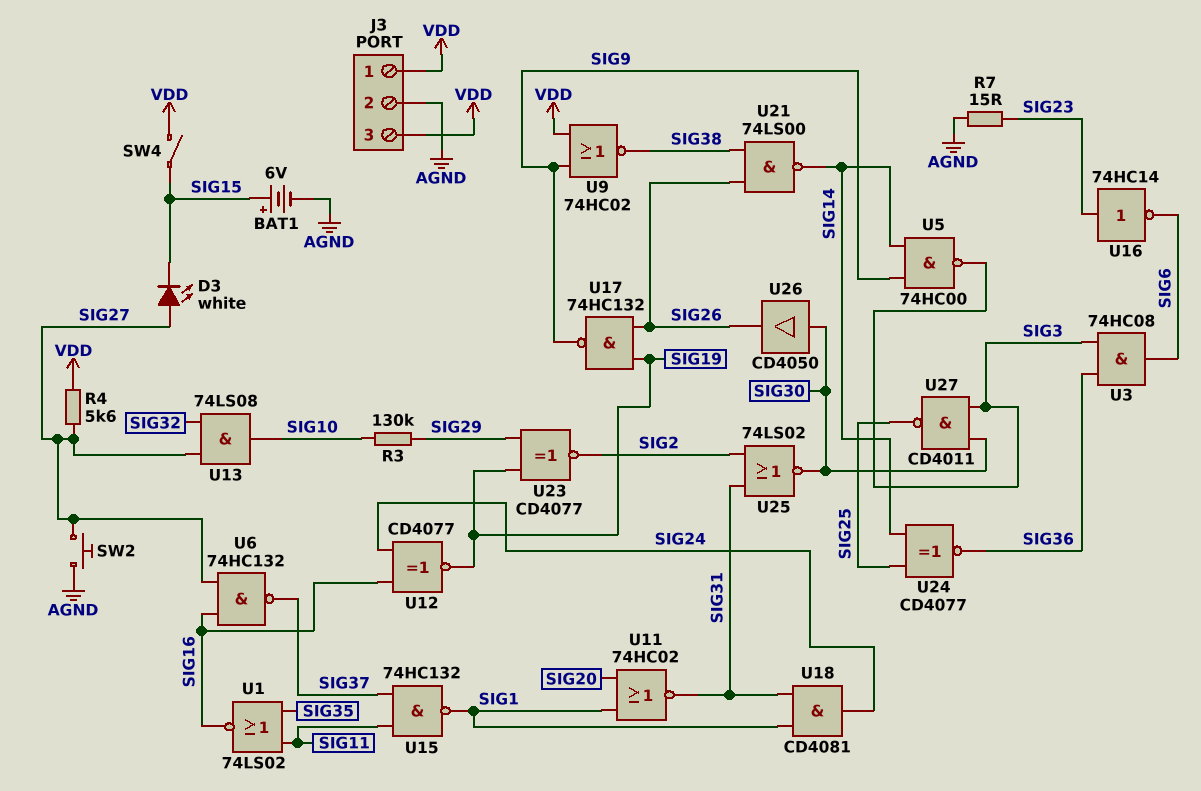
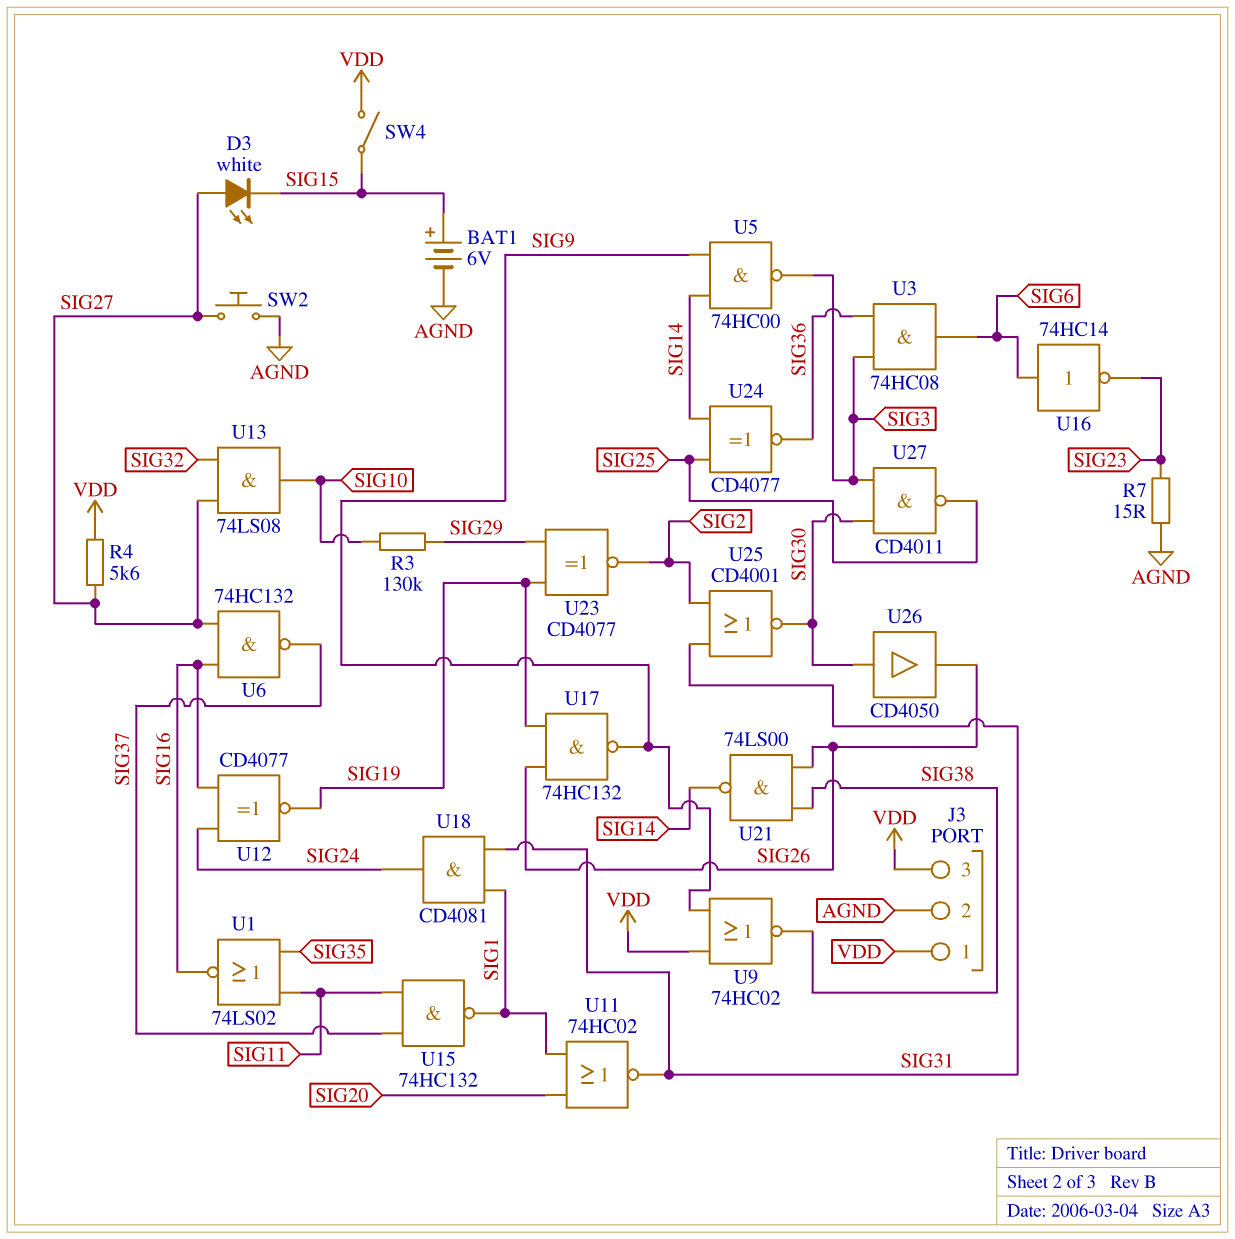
U16: NOT 74HC14 (in SIG23, out SIG6) -> NOT 74HC14 (in SIG6, out SIG23)
U25: NOR 74LS02 (in SIG2, in SIG31, out SIG30) -> NOR CD4001 (in SIG2, in SIG31, out SIG30)

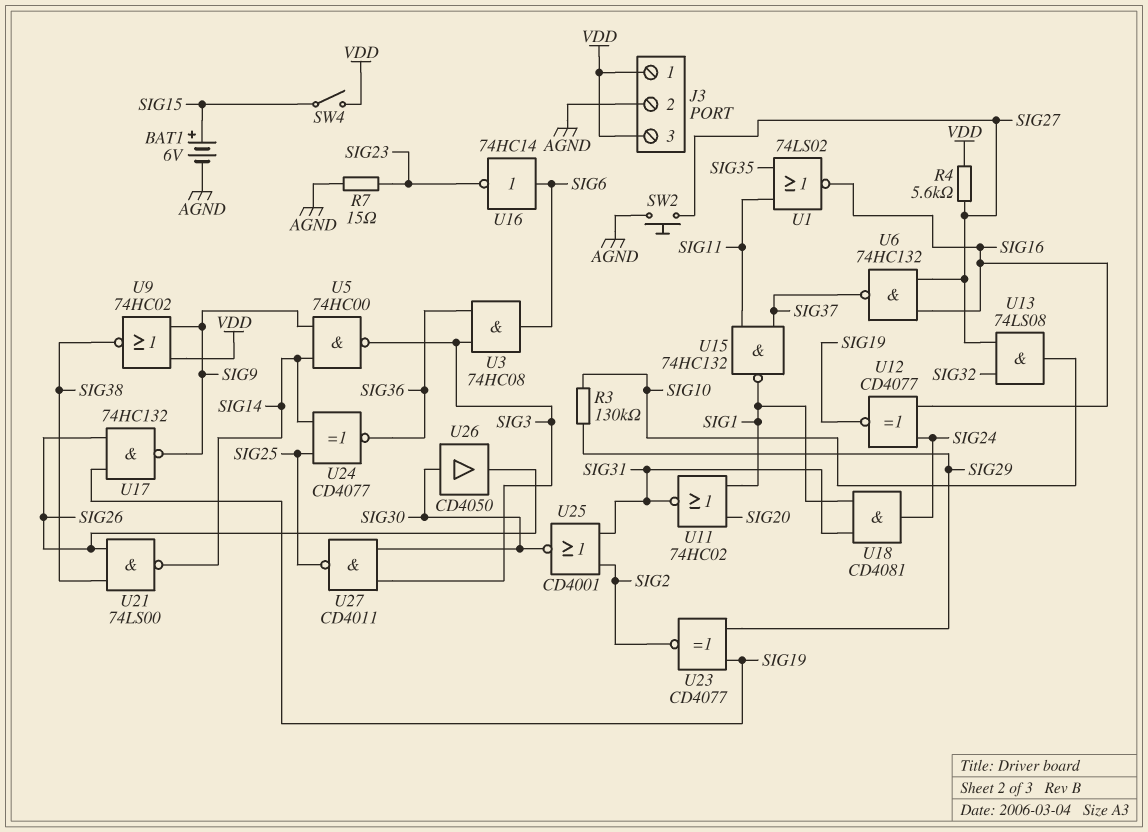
D3: LED white (A SIG27, K SIG15) -> none

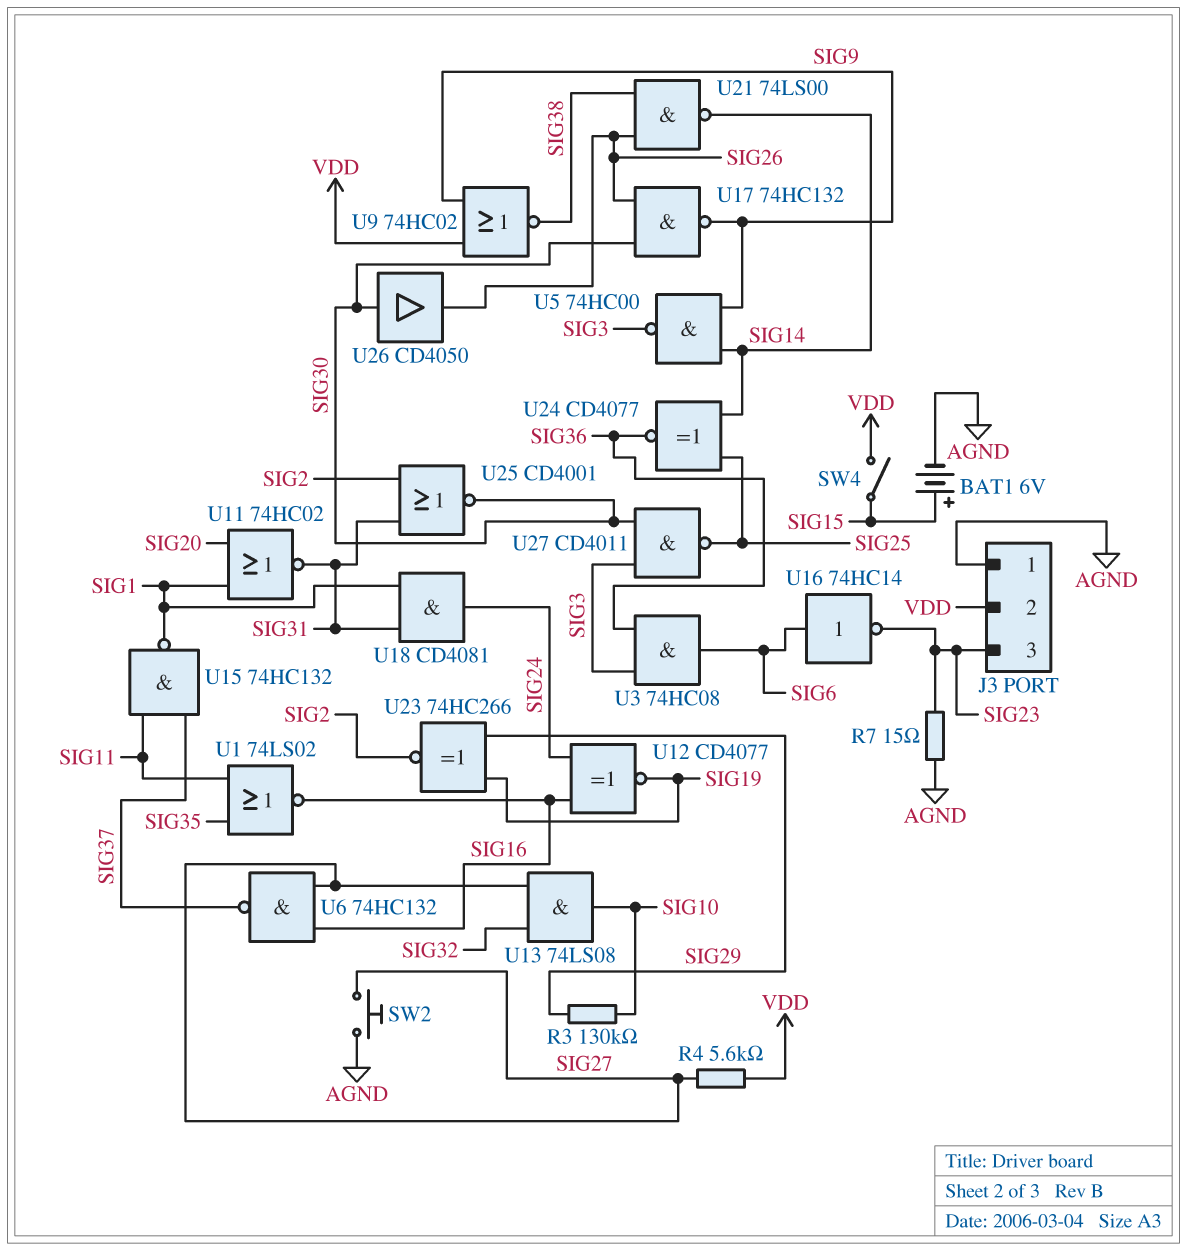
J3 pin 1: VDD -> AGND
J3 pin 2: AGND -> VDD
J3 pin 3: VDD -> SIG23
U17: NAND 74HC132 (in SIG19, in SIG26, out SIG9) -> NAND 74HC132 (in SIG26, in SIG30, out SIG9)
U23: XNOR CD4077 (in SIG19, in SIG29, out SIG2) -> XNOR 74HC266 (in SIG19, in SIG29, out SIG2)

